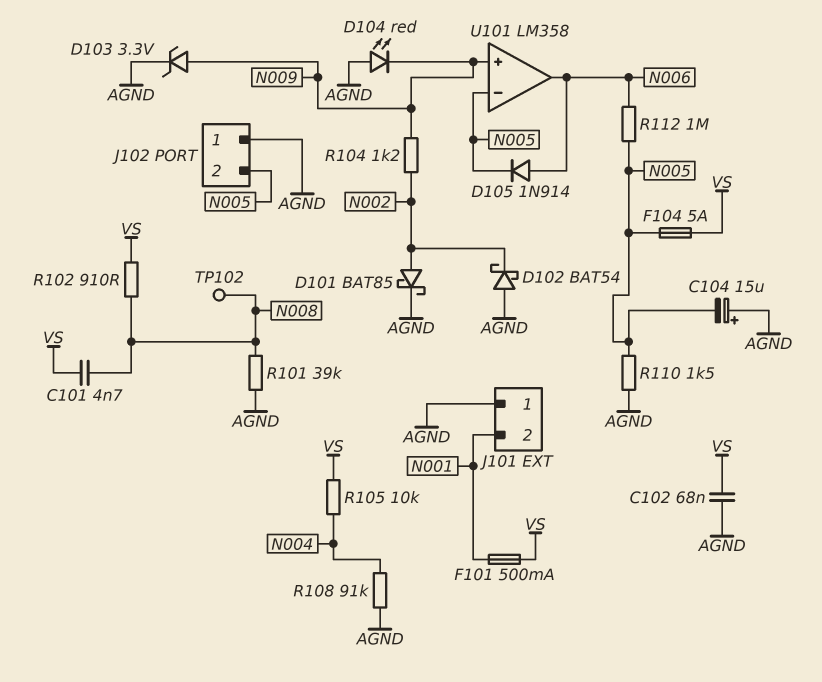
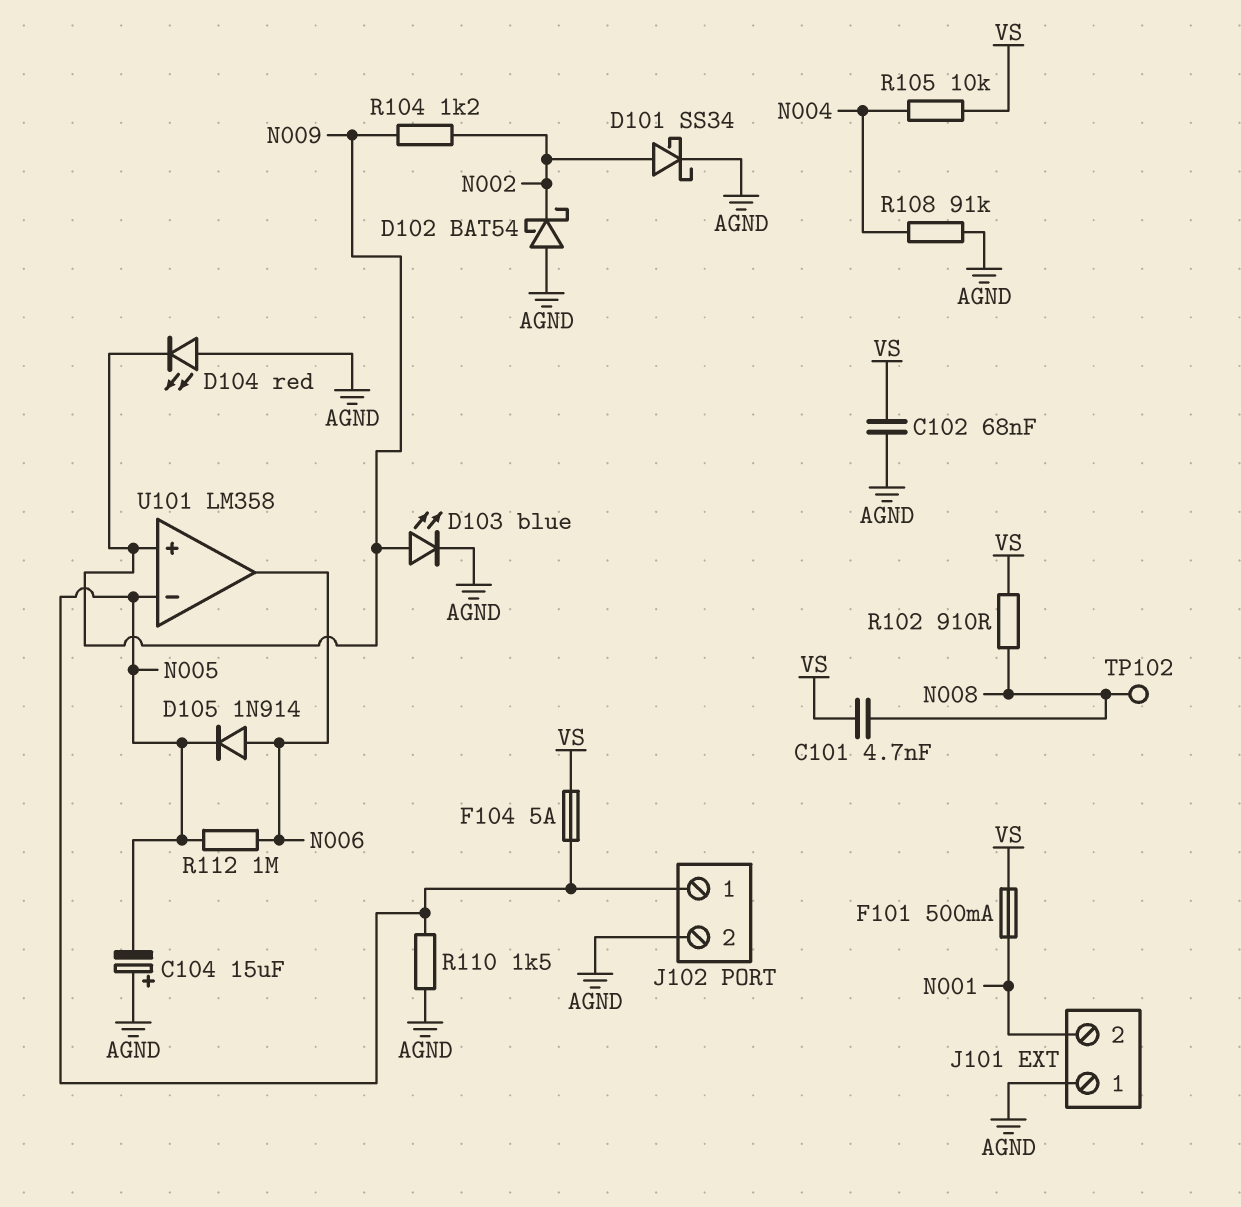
D101: schottky BAT85 (A N002, K AGND) -> schottky SS34 (A N002, K AGND)
D103: zener 3.3V (A N009, K AGND) -> LED blue (A N009, K AGND)
J102 pin 1: AGND -> N005
J102 pin 2: N005 -> AGND
R101: 39k (AGND, N008) -> none

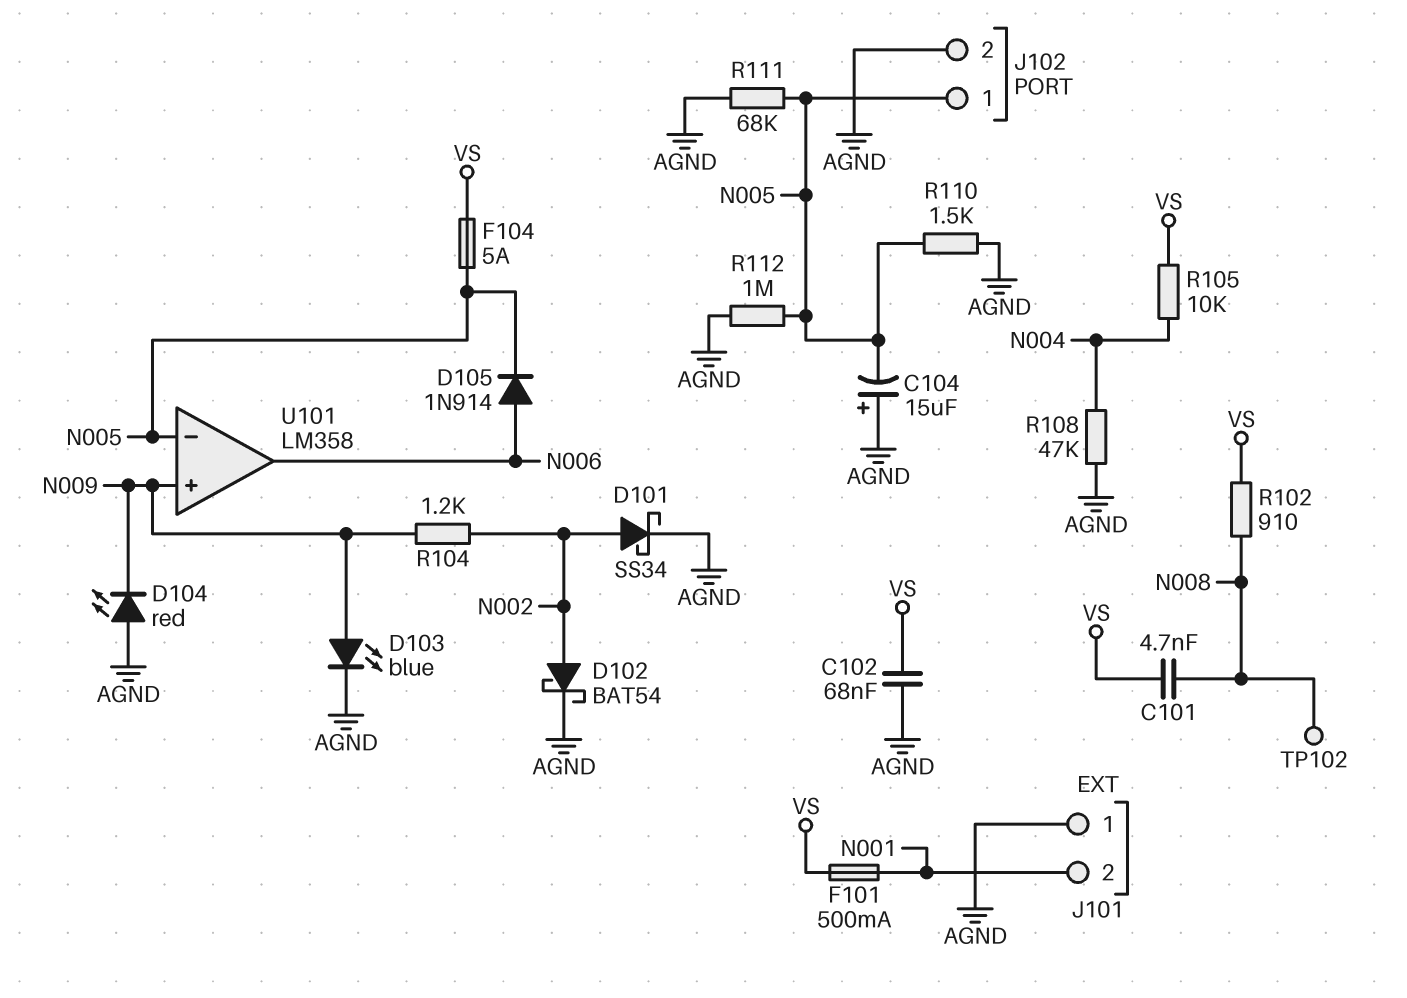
D102: schottky BAT54 (A AGND, K N002) -> schottky BAT54 (A N002, K AGND)
R108: 91k (AGND, N004) -> 47k (AGND, N004)
R111: none -> 68k (AGND, N005)
R112: 1M (N005, N006) -> 1M (AGND, N005)

